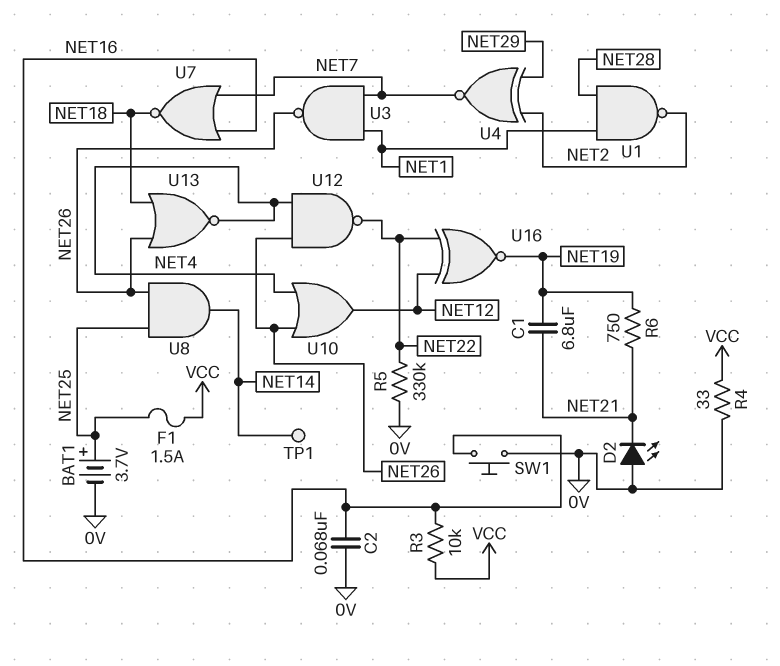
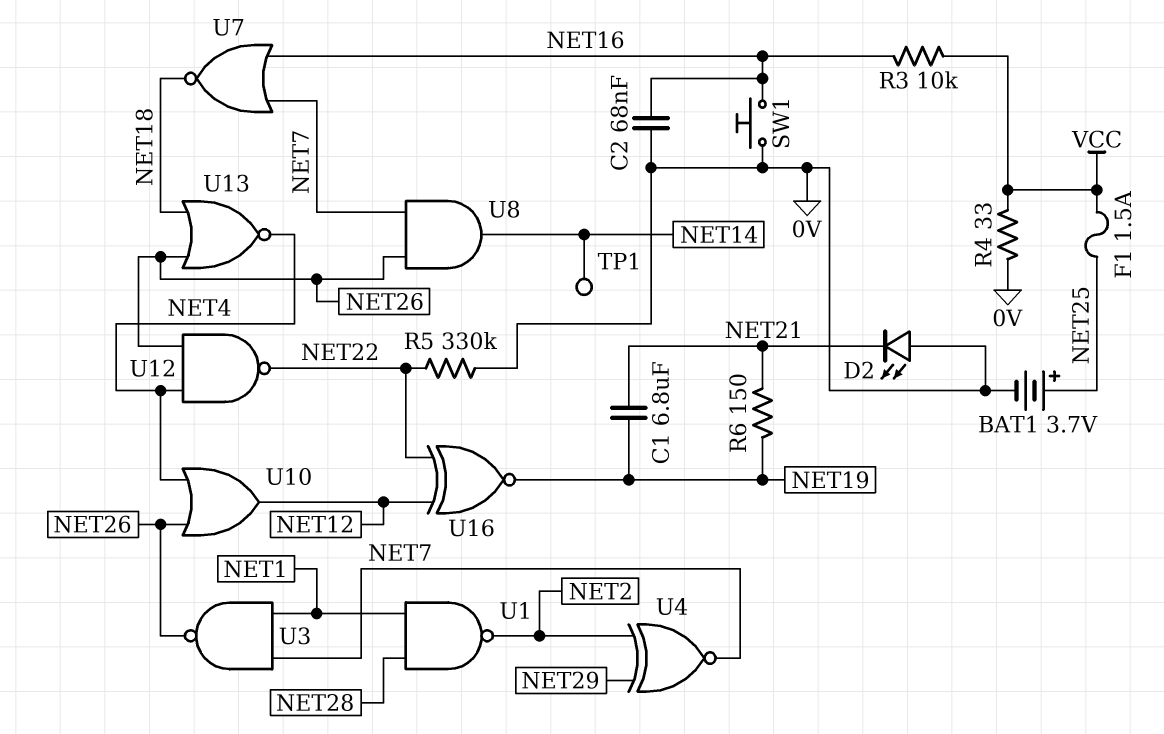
R6: 750 (NET19, NET21) -> 150 (NET19, NET21)
U8: AND (in NET25, in NET26, out NET14) -> AND (in NET7, in NET26, out NET14)

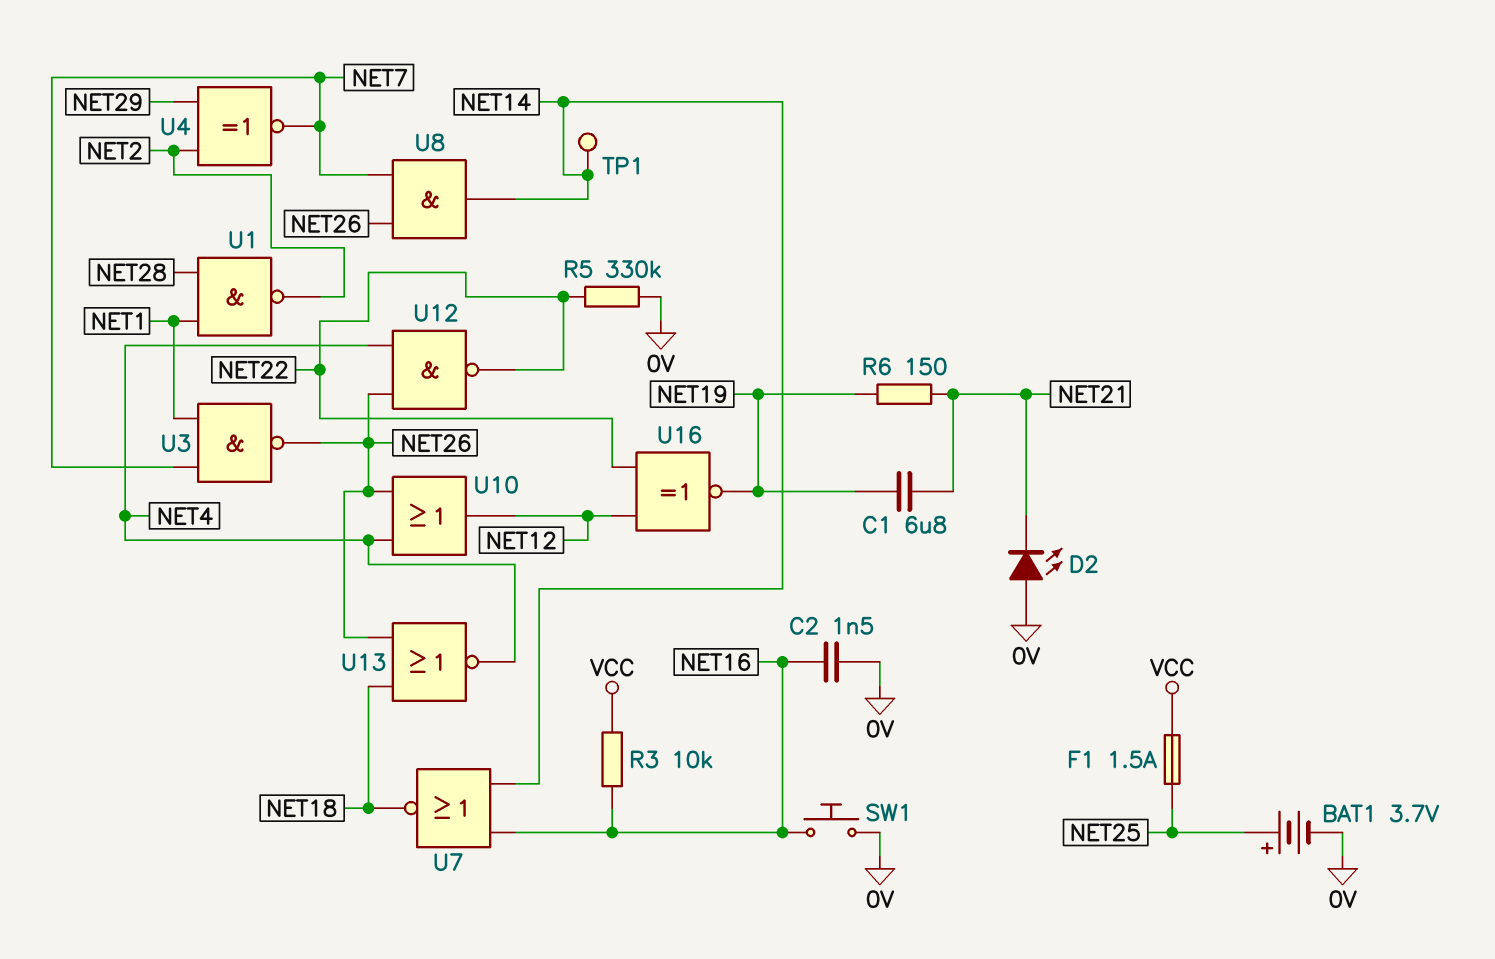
C2: 68nF (0V, NET16) -> 1.5nF (0V, NET16)
R4: 33 (0V, VCC) -> none
U7: NOR (in NET7, in NET16, out NET18) -> NOR (in NET14, in NET16, out NET18)

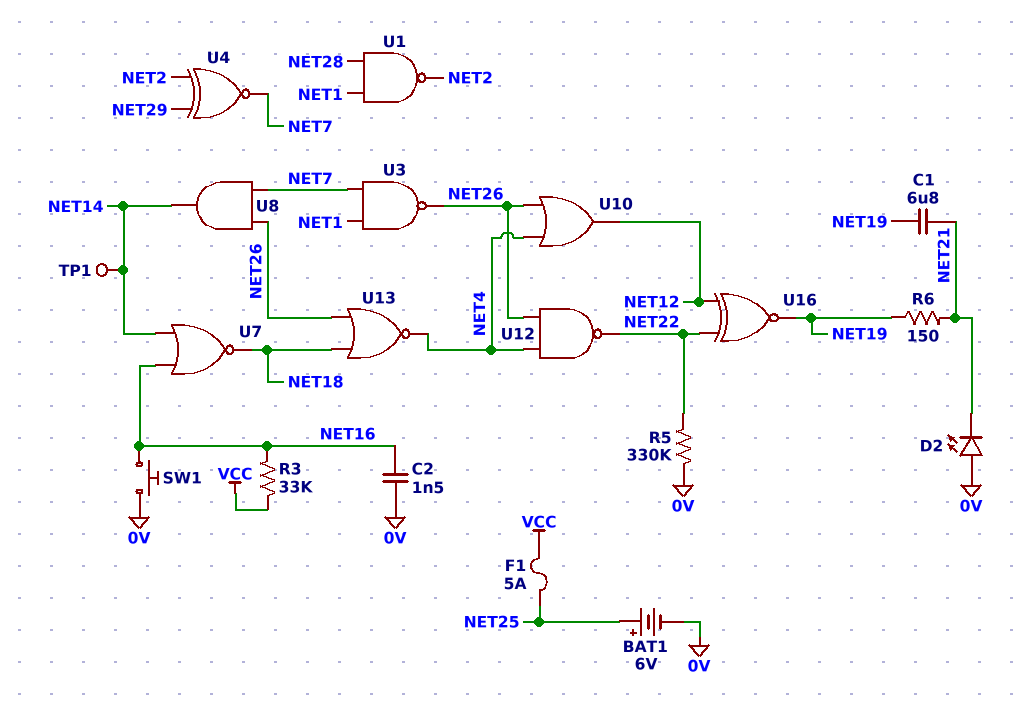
BAT1: 3.7V (plus NET25, minus 0V) -> 6V (plus NET25, minus 0V)
F1: 1.5A (NET25, VCC) -> 5A (NET25, VCC)
R3: 10k (NET16, VCC) -> 33k (NET16, VCC)

